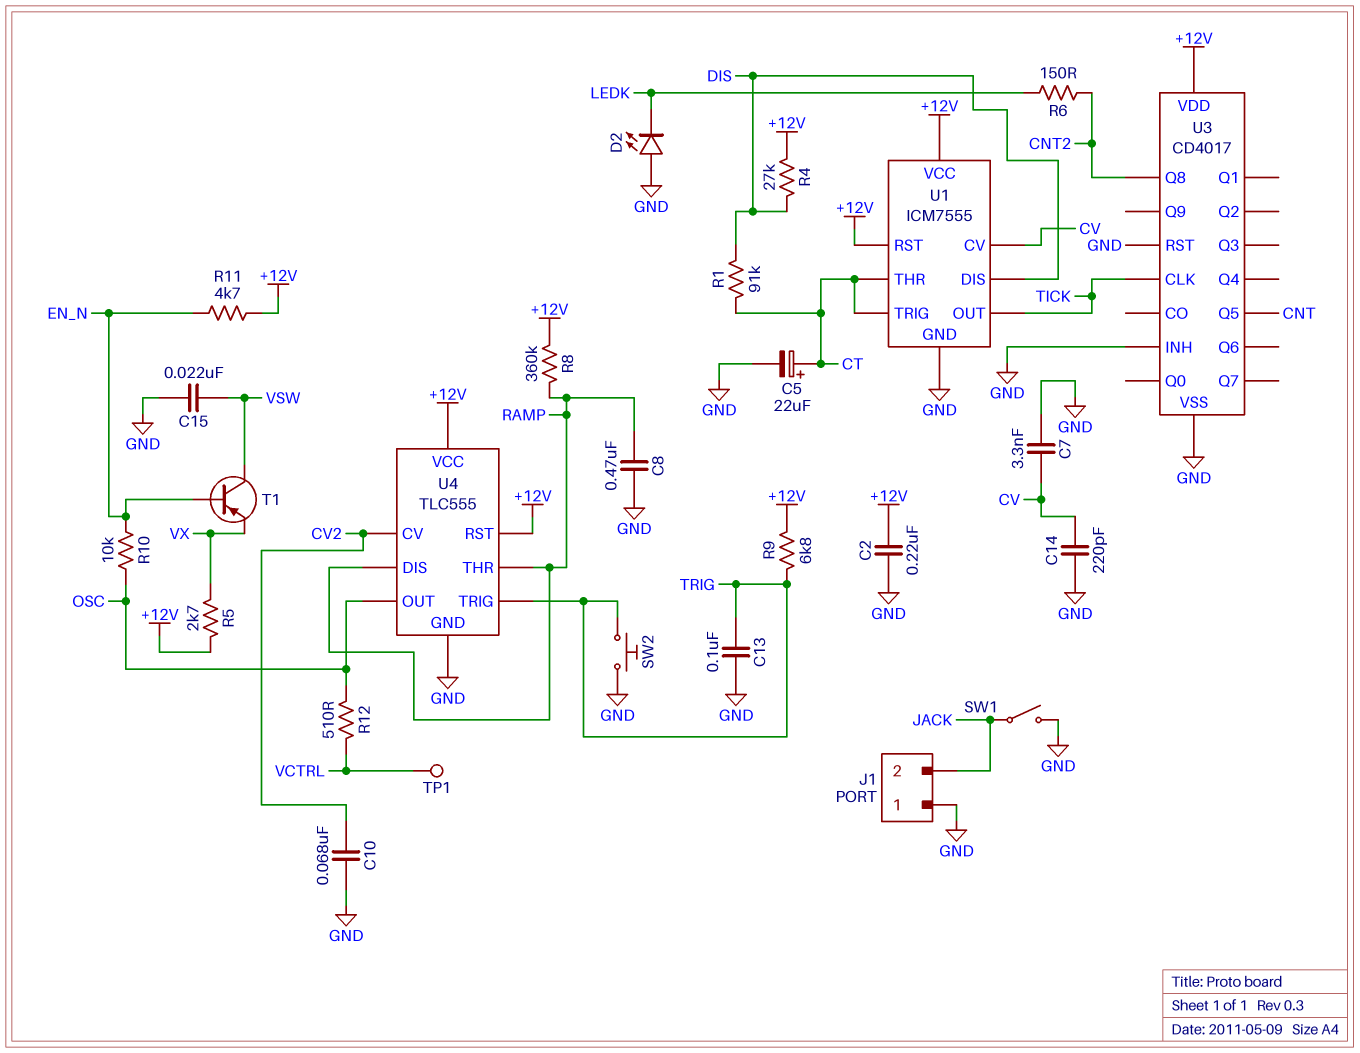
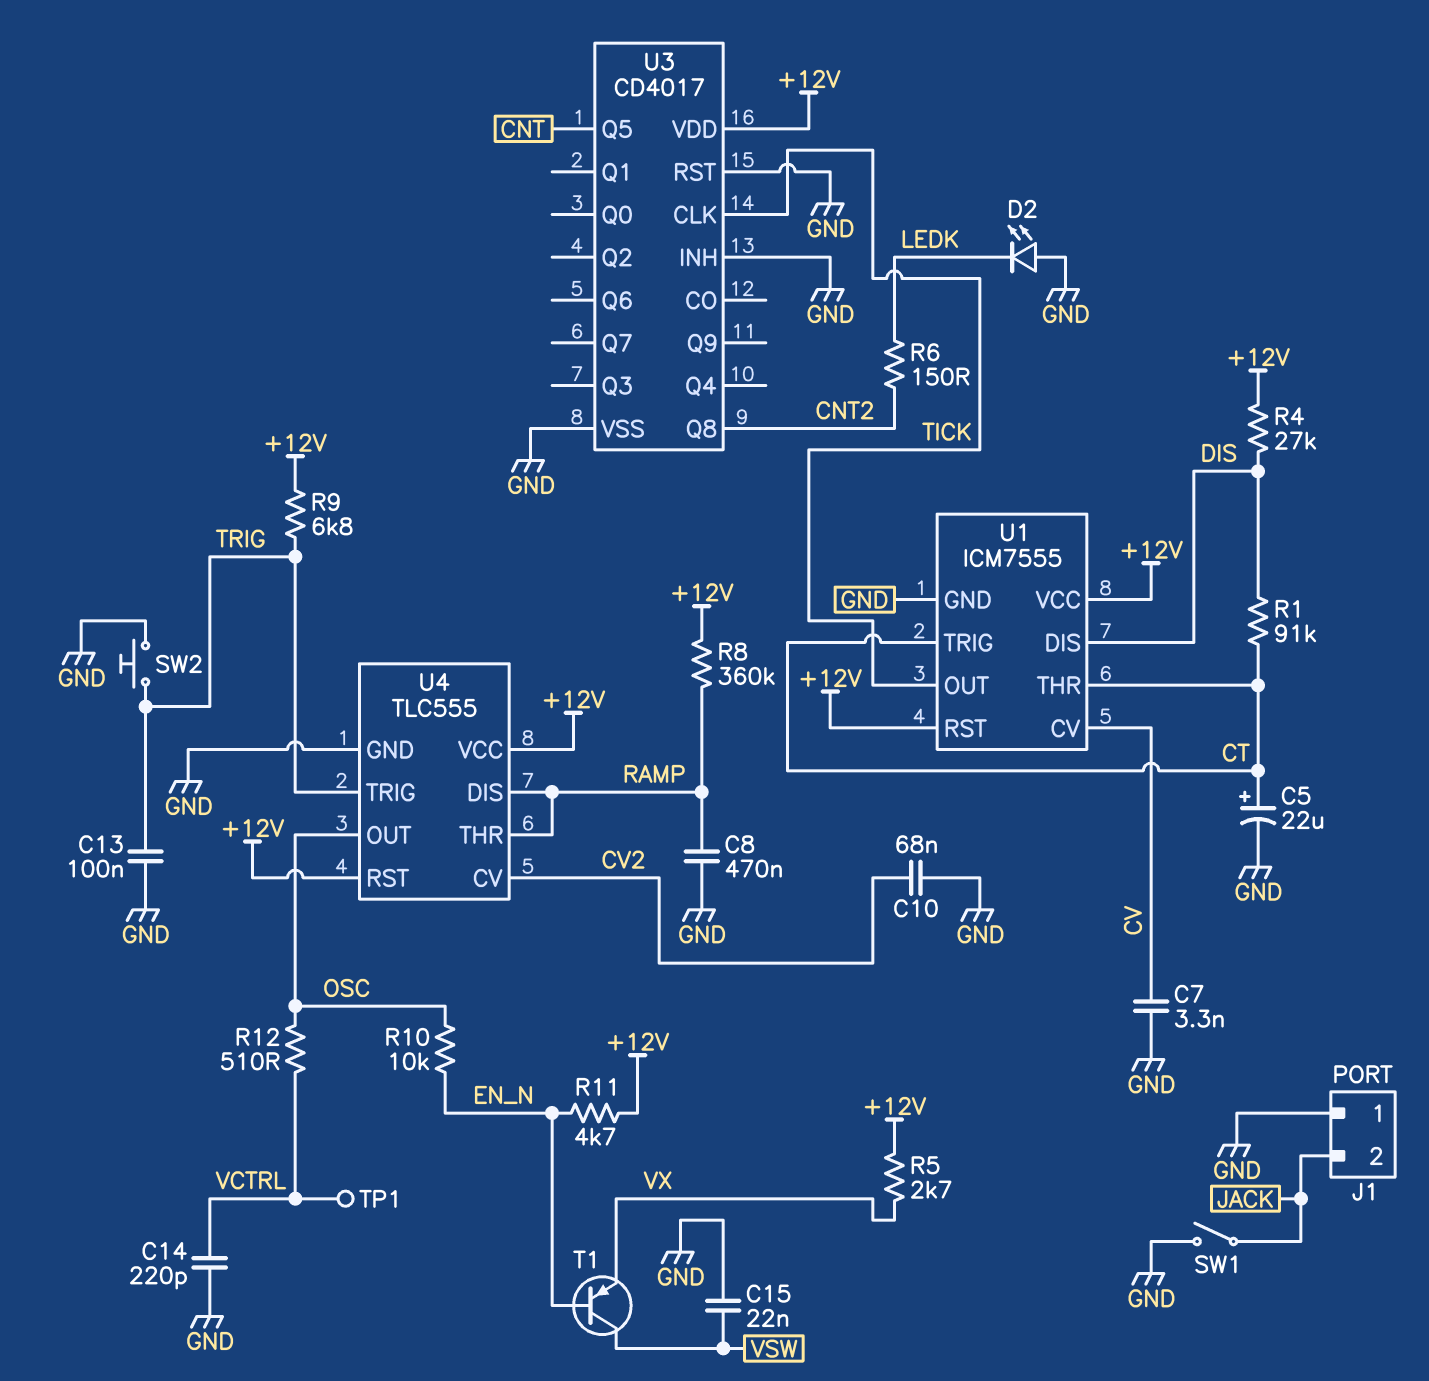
C2: 220nF (+12V, GND) -> none
C14: 220pF (CV, GND) -> 220pF (GND, VCTRL)

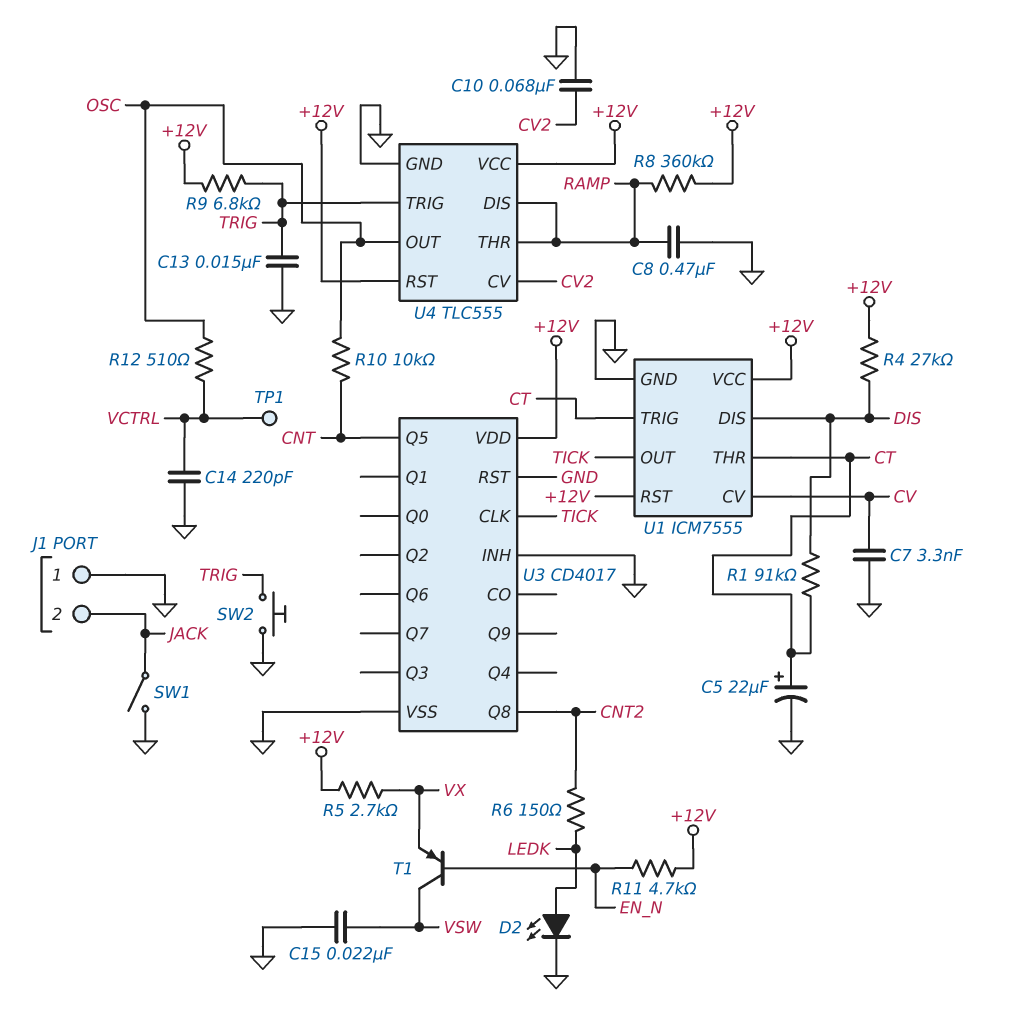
C13: 100nF (GND, TRIG) -> 15nF (GND, TRIG)
D2: LED (A GND, K LEDK) -> LED (A LEDK, K GND)
R10: 10k (EN_N, OSC) -> 10k (CNT, OSC)

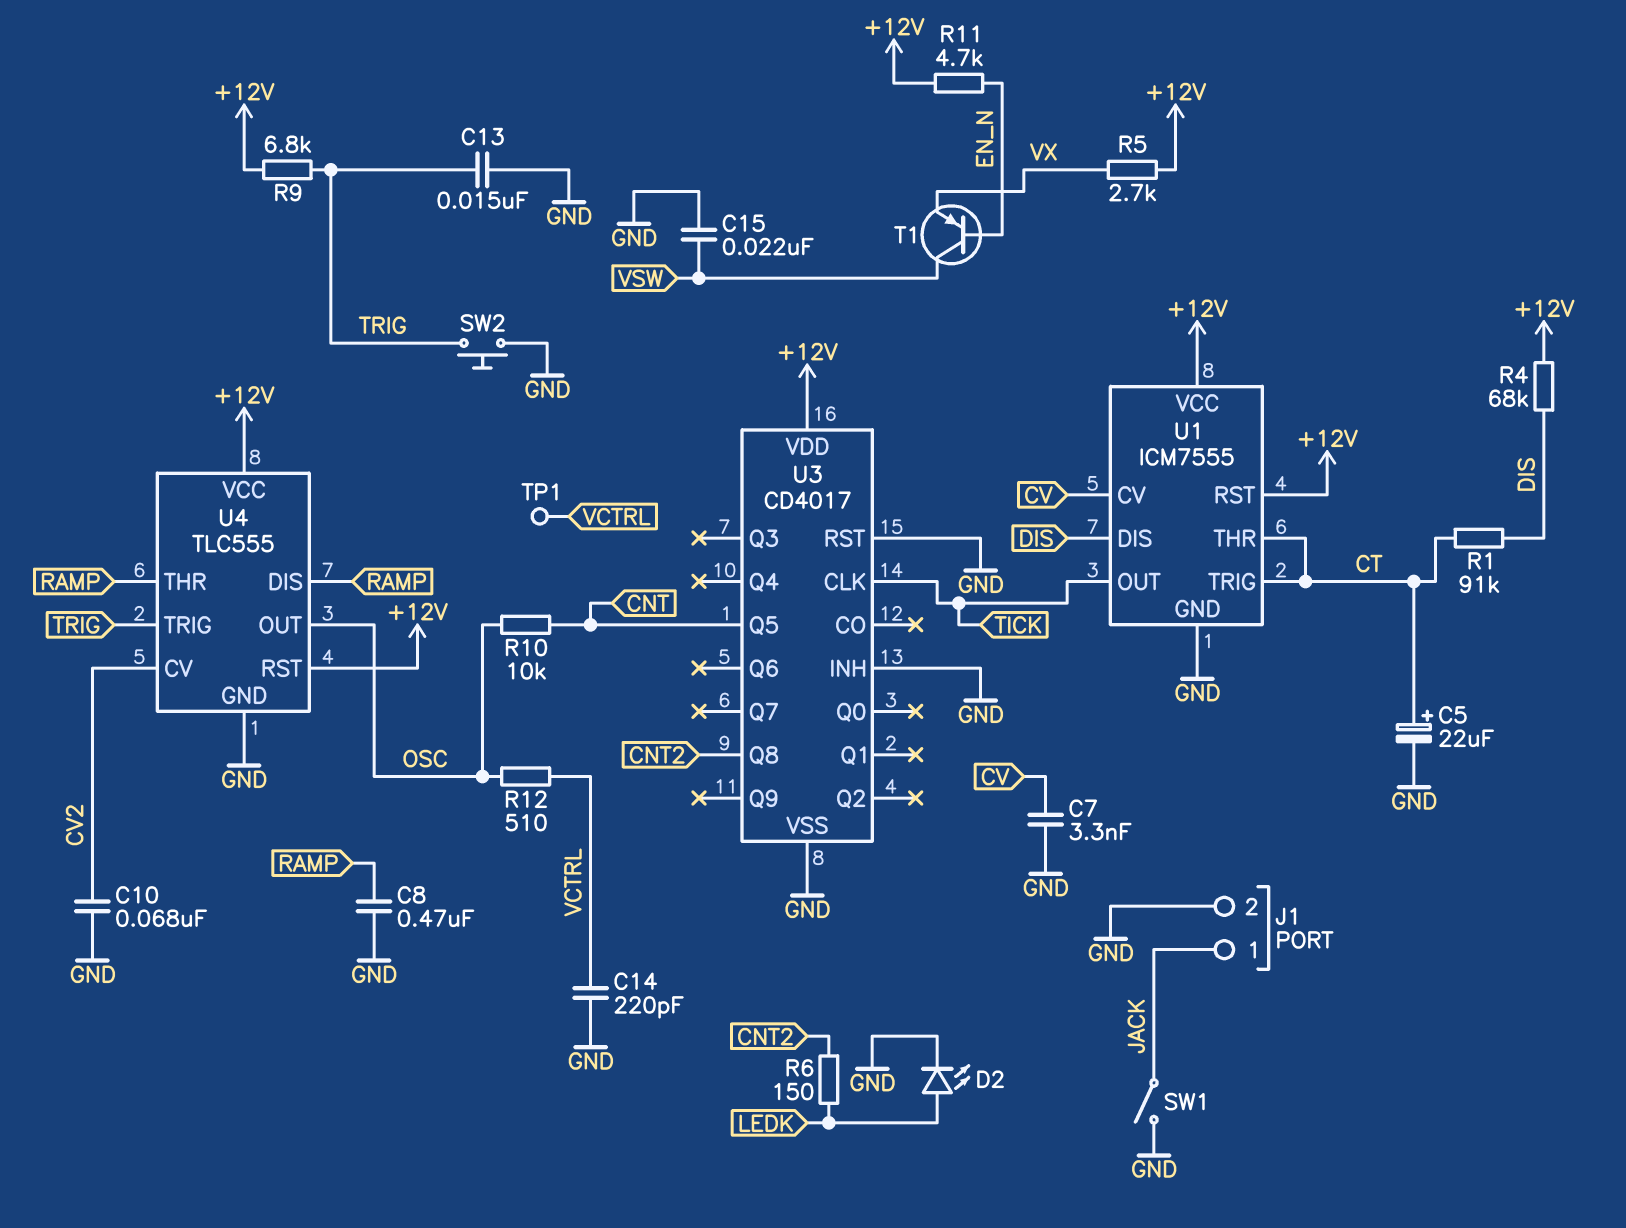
J1 pin 1: GND -> JACK
J1 pin 2: JACK -> GND
R4: 27k (+12V, DIS) -> 68k (+12V, DIS)
R8: 360k (+12V, RAMP) -> none

